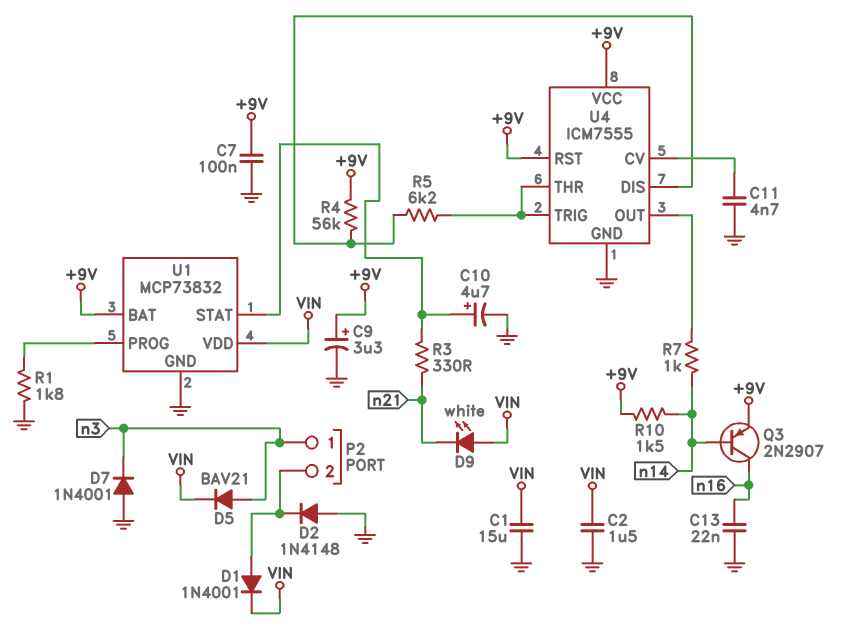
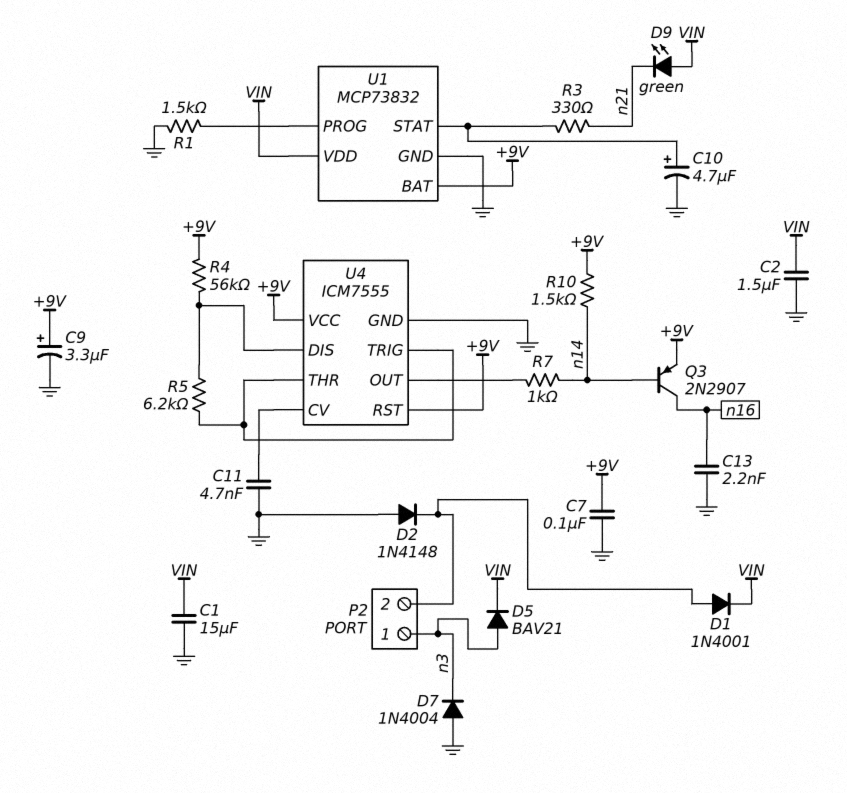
C13: 22nF (GND, n16) -> 2.2nF (GND, n16)
D7: diode 1N4001 (A GND, K n3) -> diode 1N4004 (A GND, K n3)
D9: LED white (A VIN, K n21) -> LED green (A VIN, K n21)
R1: 1.8k (GND, U1/PROG) -> 1.5k (GND, U1/PROG)

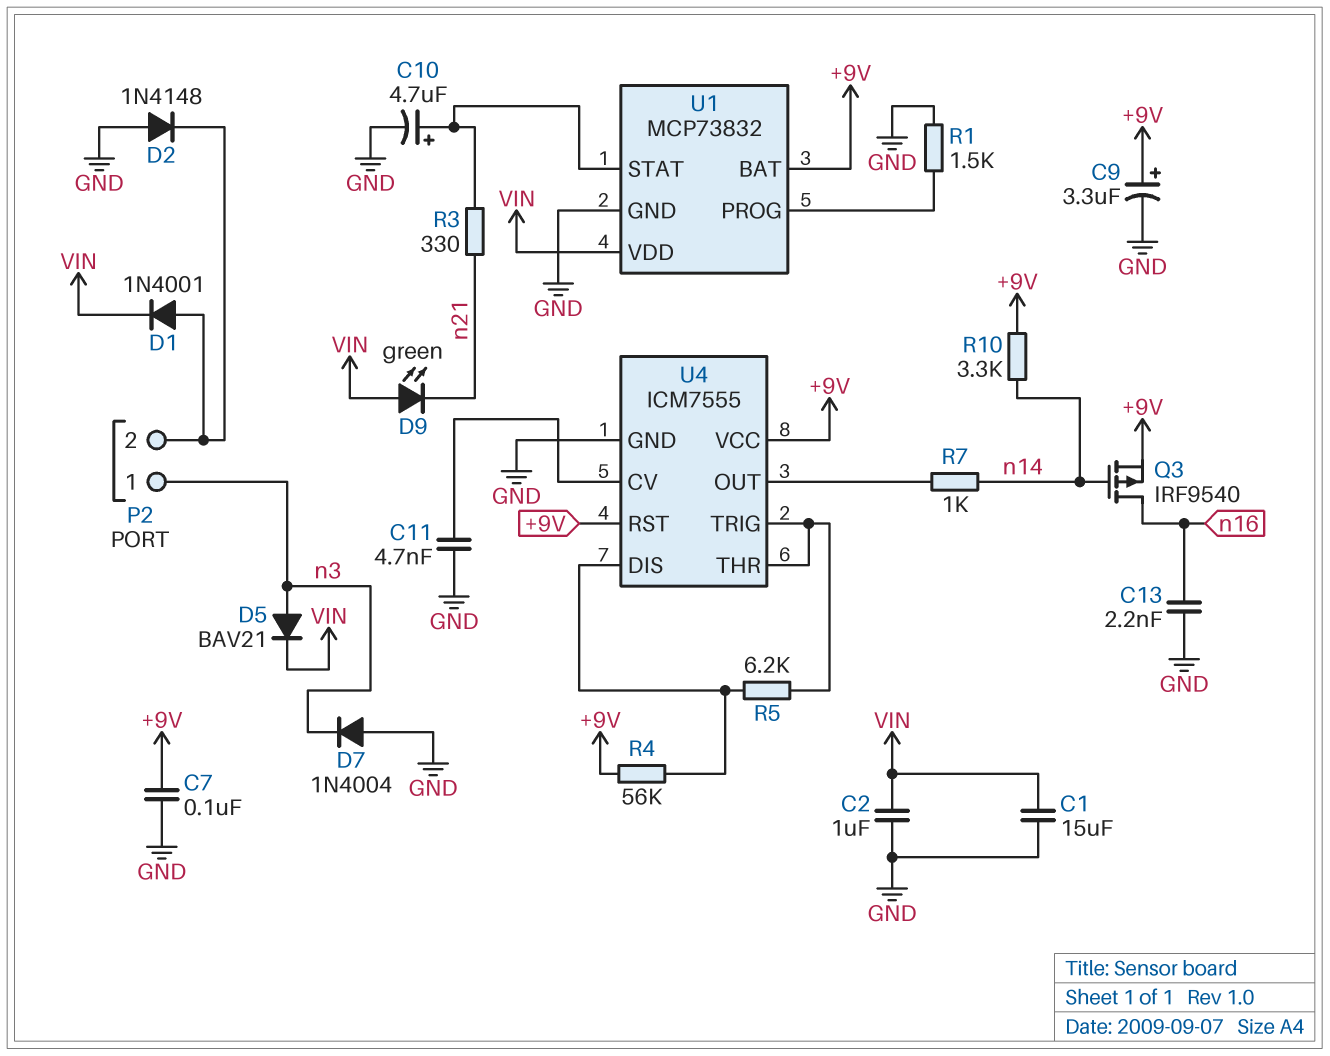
C2: 1.5uF (GND, VIN) -> 1uF (GND, VIN)
Q3: PNP 2N2907 (B n14, C n16, E +9V) -> PMOS IRF9540 (G n14, D n16, S +9V)
R10: 1.5k (+9V, n14) -> 3.3k (+9V, n14)

